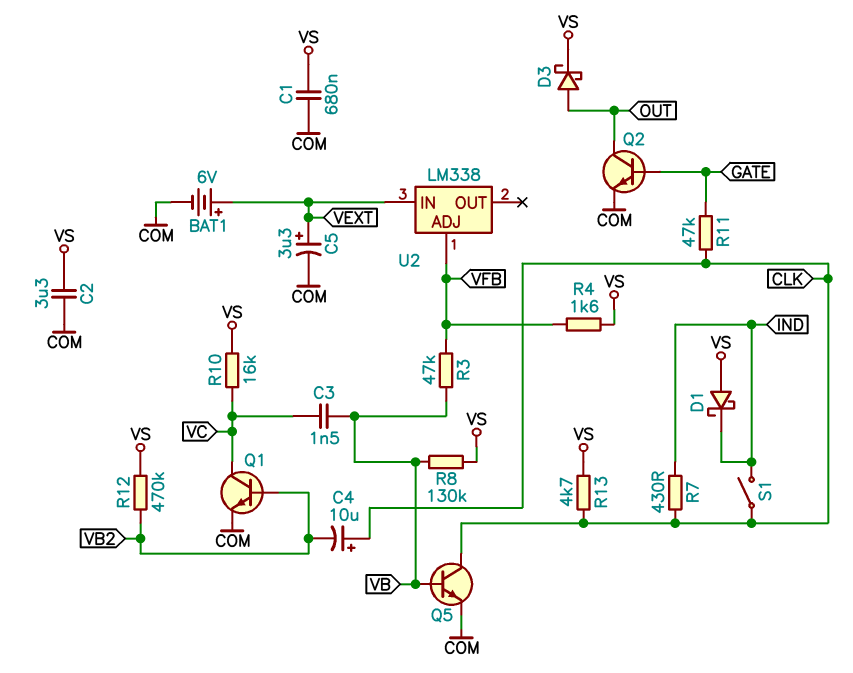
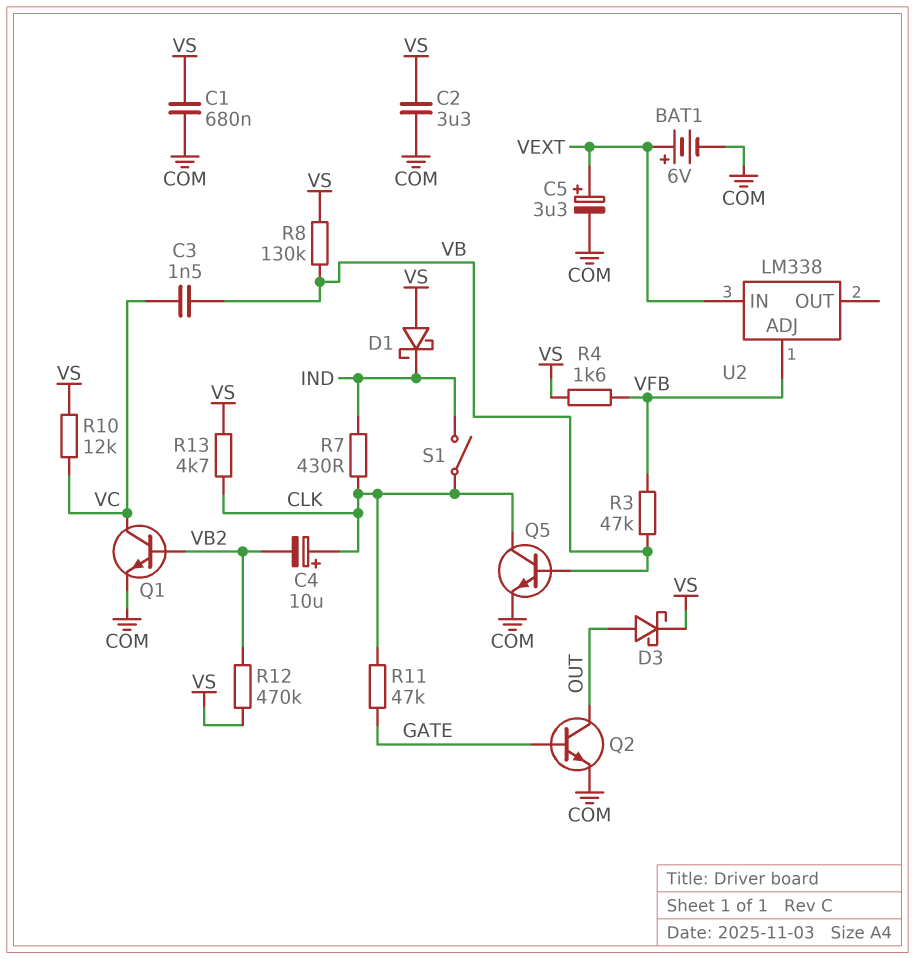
R10: 16k (VC, VS) -> 12k (VC, VS)

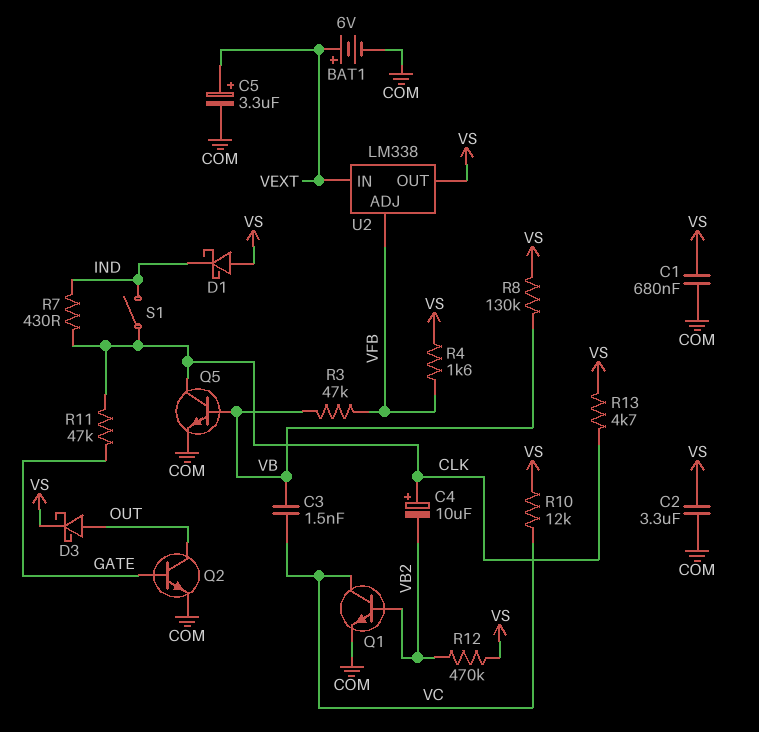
U2 pin OUT: none -> VS

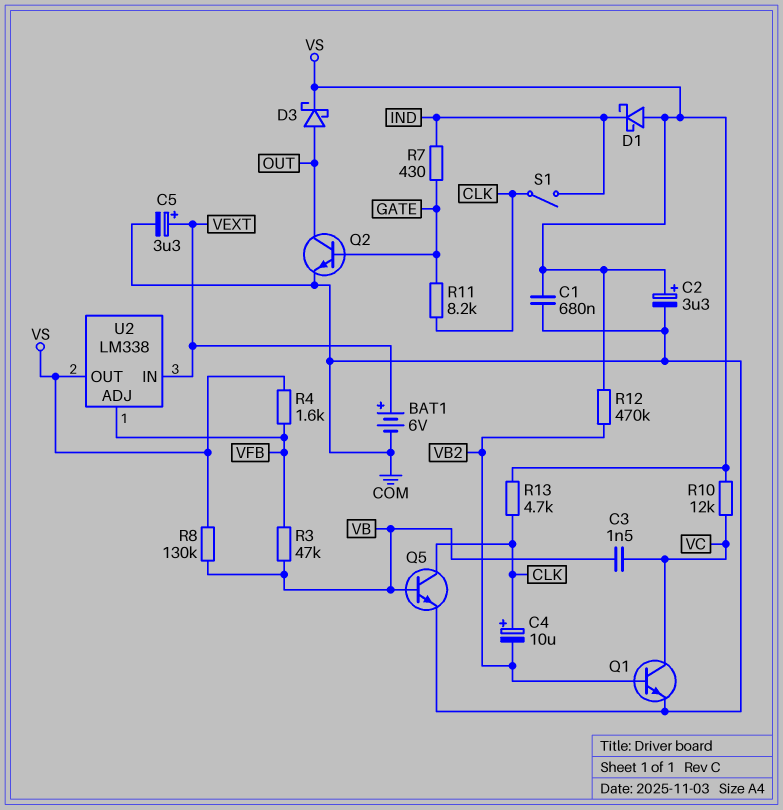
C2: 3.3uF (COM, VS) -> 3.3uF (plus VS, minus COM)
R7: 430 (CLK, IND) -> 430 (GATE, IND)
R11: 47k (CLK, GATE) -> 8.2k (CLK, GATE)

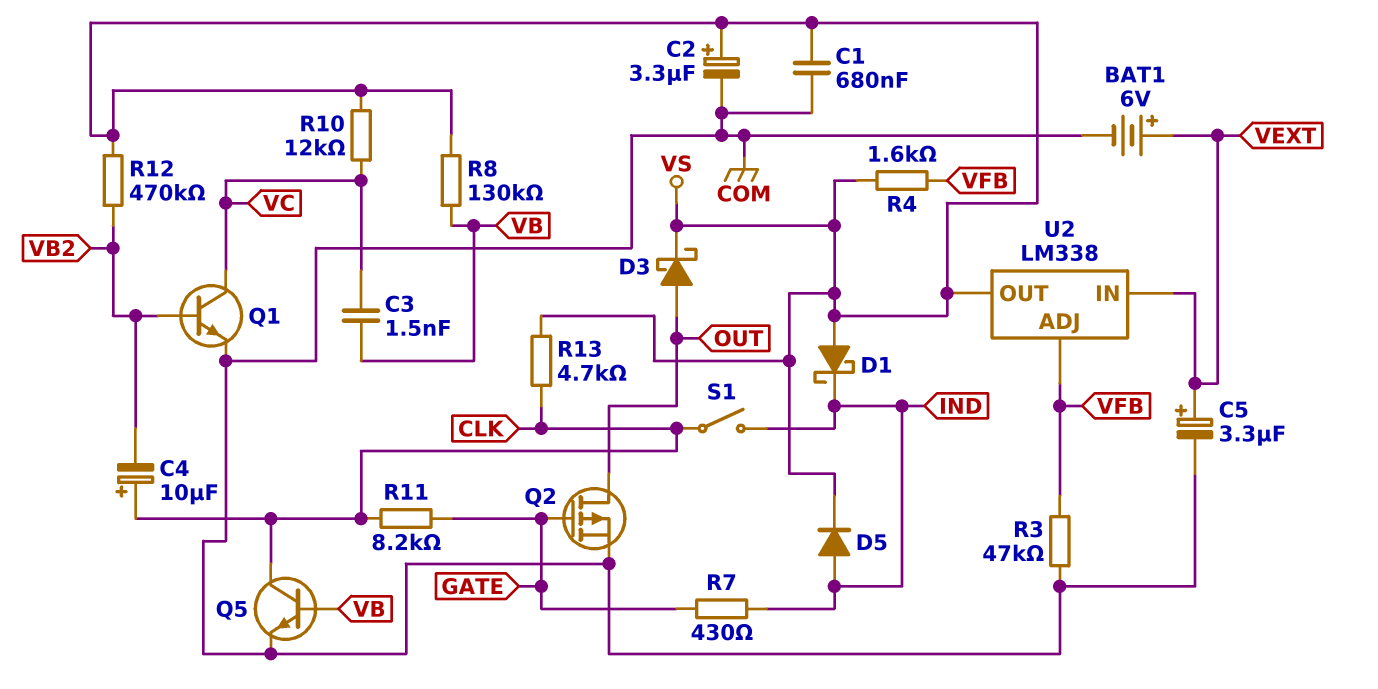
D5: none -> diode (A IND, K VS)
Q2: NPN (B GATE, C OUT, E COM) -> PMOS (G GATE, D OUT, S COM)
R3: 47k (VB, VFB) -> 47k (COM, VFB)

